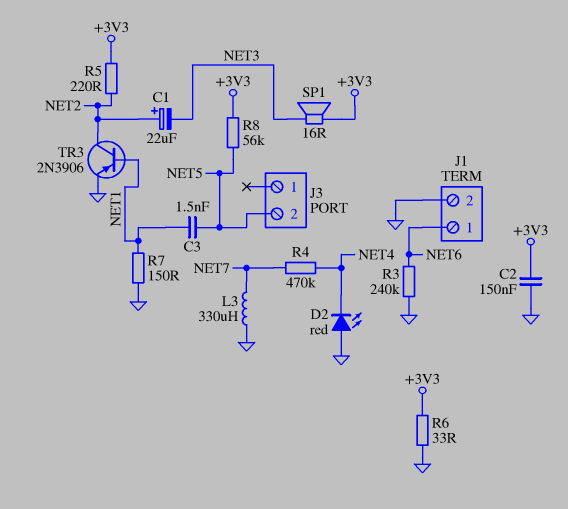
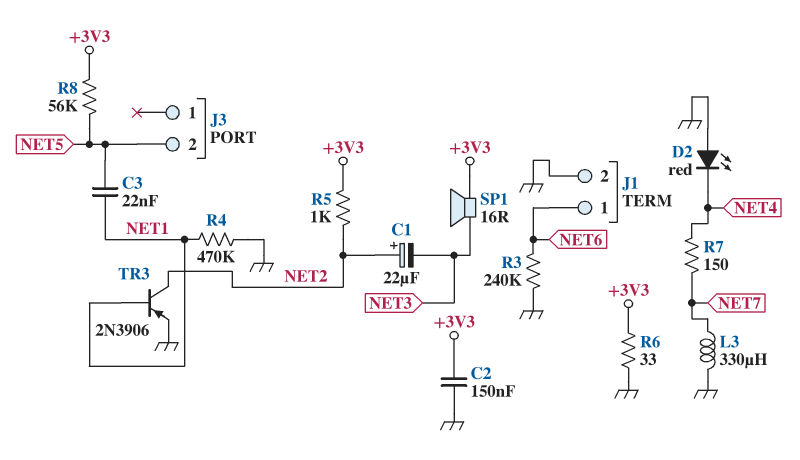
C3: 1.5nF (NET1, NET5) -> 22nF (NET1, NET5)
R4: 470k (NET4, NET7) -> 470k (GND, NET1)
R5: 220 (+3V3, NET2) -> 1k (+3V3, NET2)
R7: 150 (GND, NET1) -> 150 (NET4, NET7)

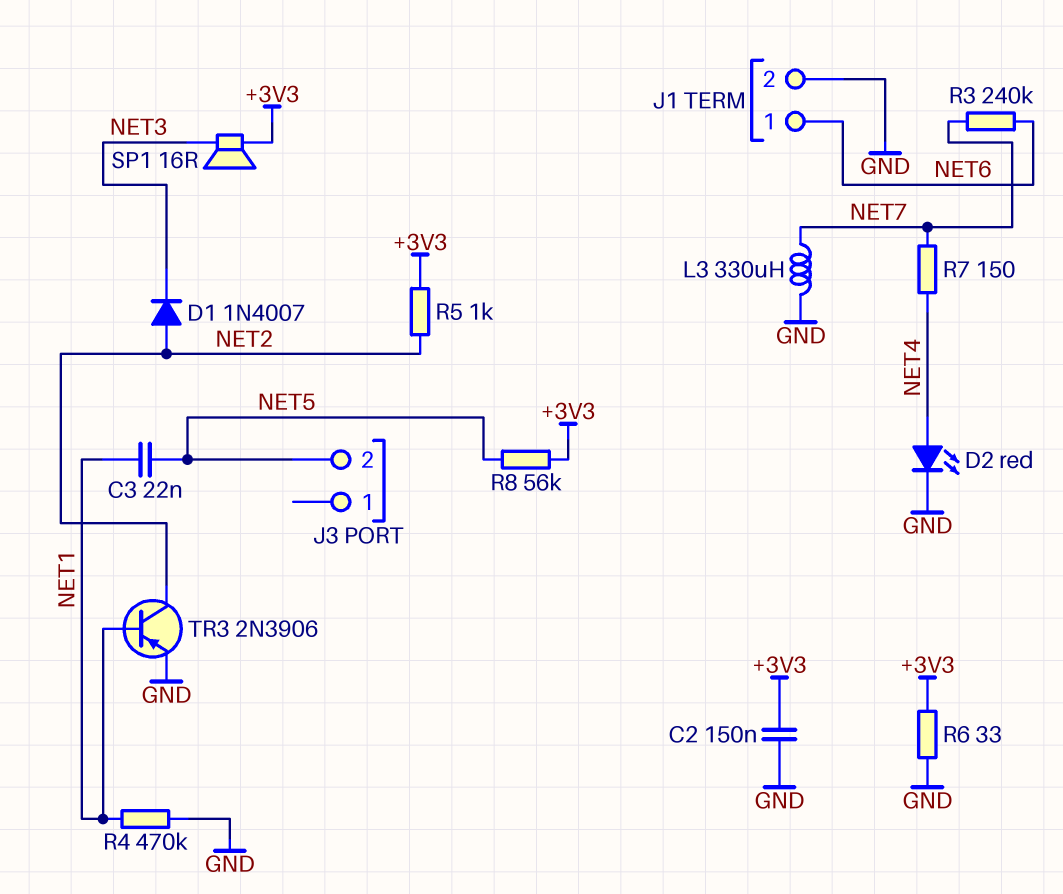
C1: 22uF (plus NET2, minus NET3) -> none
D1: none -> diode 1N4007 (A NET2, K NET3)
D2: LED red (A GND, K NET4) -> LED red (A NET4, K GND)
R3: 240k (GND, NET6) -> 240k (NET6, NET7)

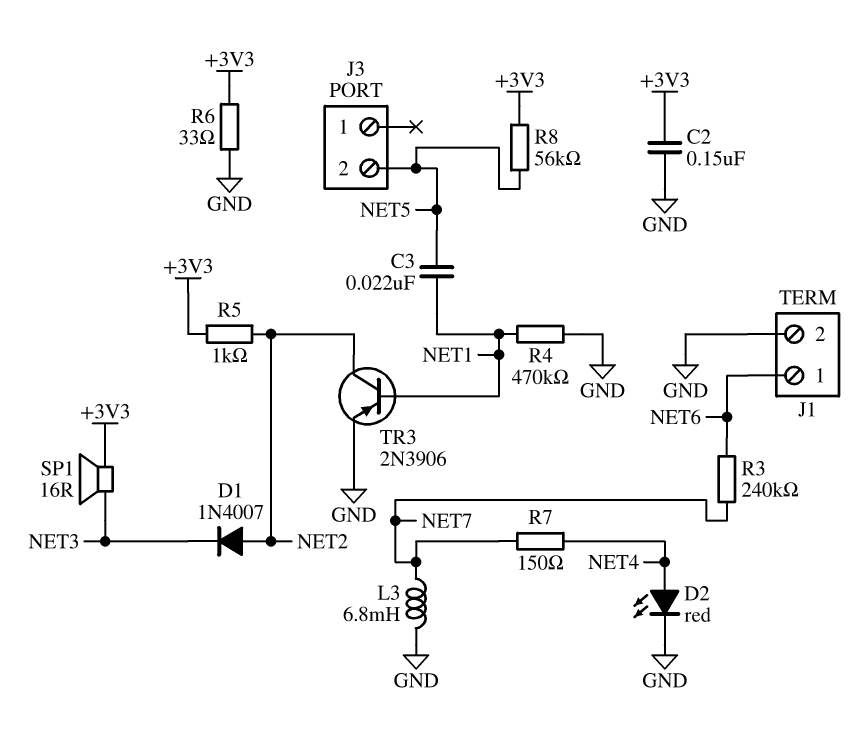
L3: 330uH (GND, NET7) -> 6.8mH (GND, NET7)

